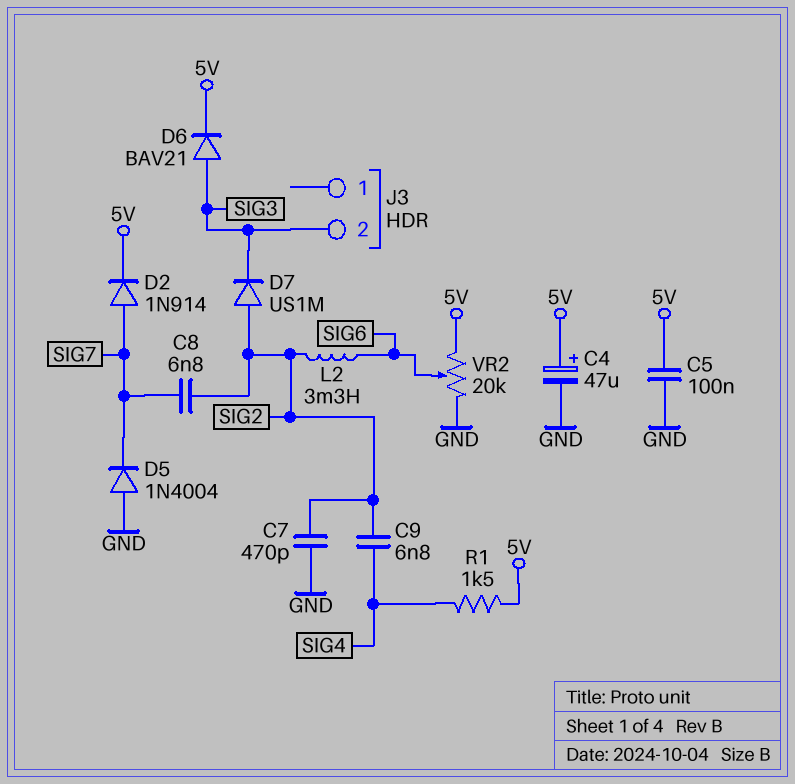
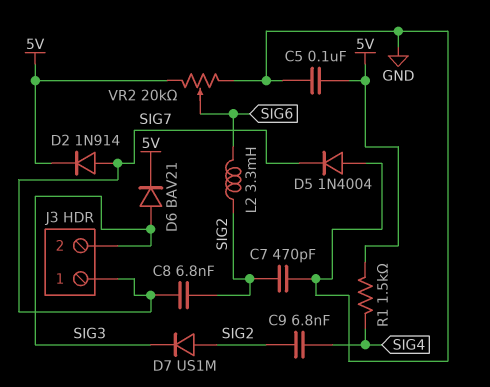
C4: 47uF (plus 5V, minus GND) -> none
J3 pin 1: none -> SIG7

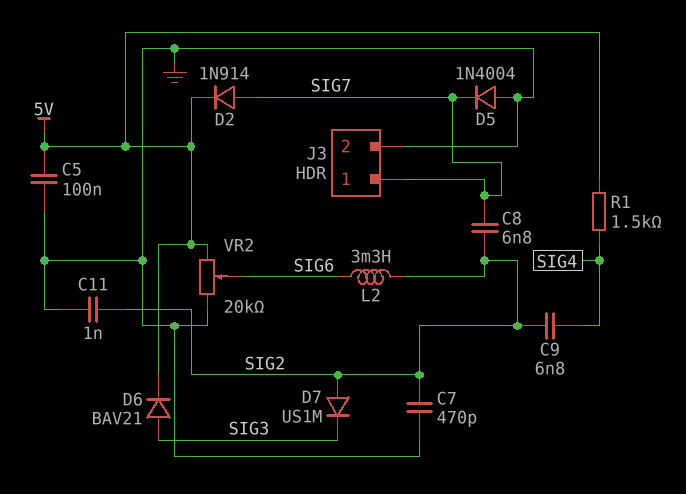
C11: none -> 1nF (GND, SIG2)
J3 pin 2: SIG3 -> GND

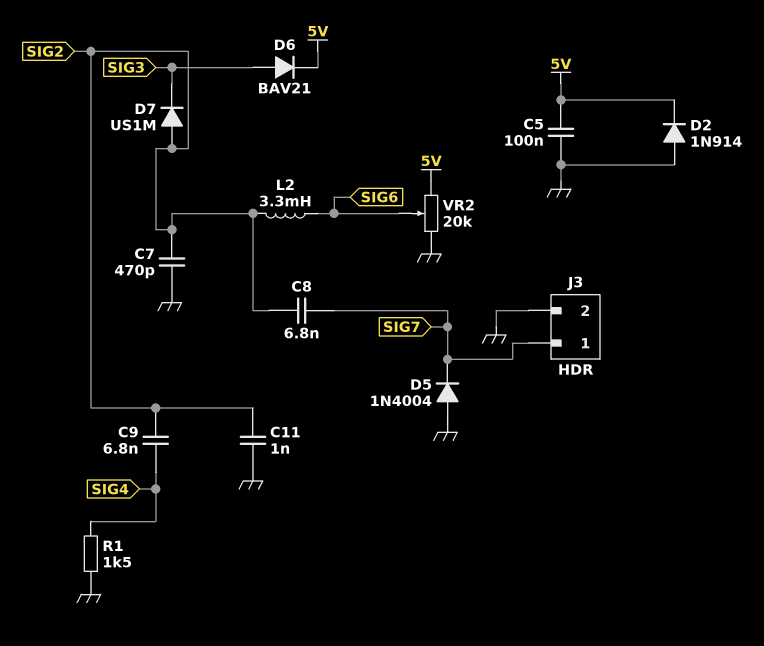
D2: diode 1N914 (A SIG7, K 5V) -> diode 1N914 (A GND, K 5V)
R1: 1.5k (5V, SIG4) -> 1.5k (GND, SIG4)

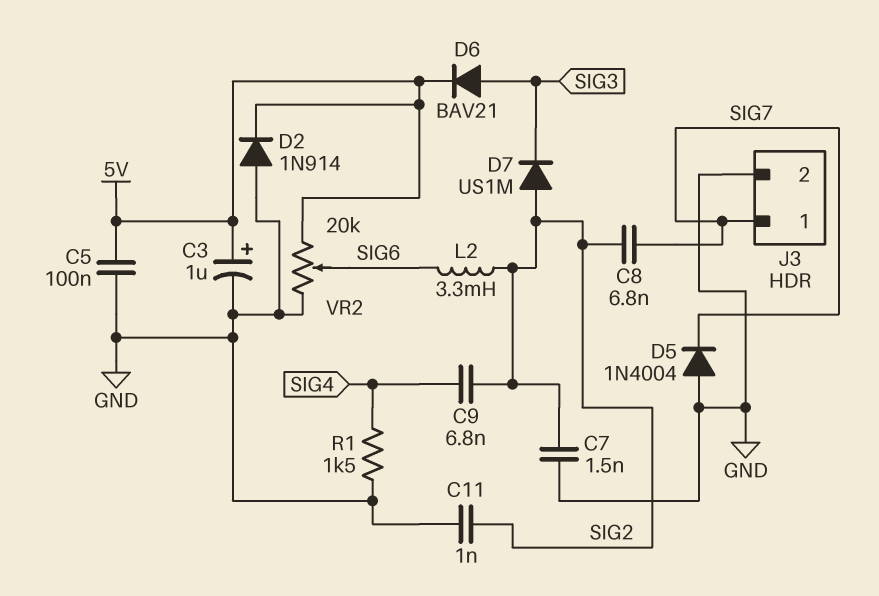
C3: none -> 1uF (plus 5V, minus GND)
C7: 470pF (GND, SIG2) -> 1.5nF (GND, SIG2)

